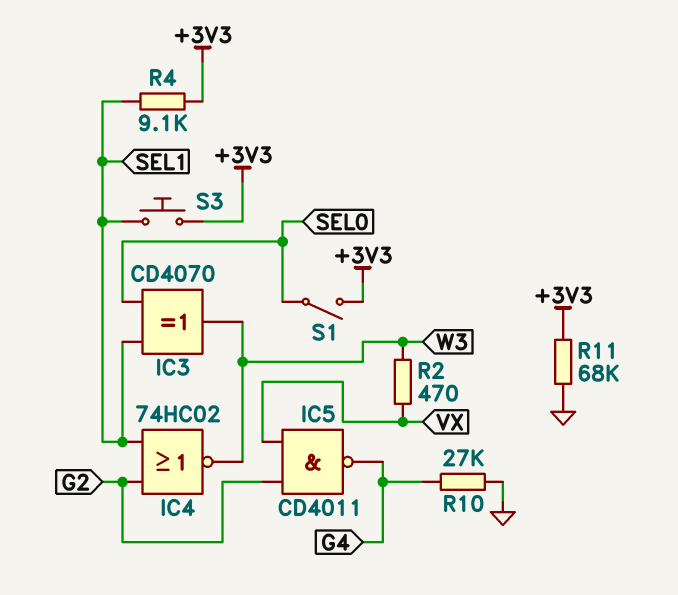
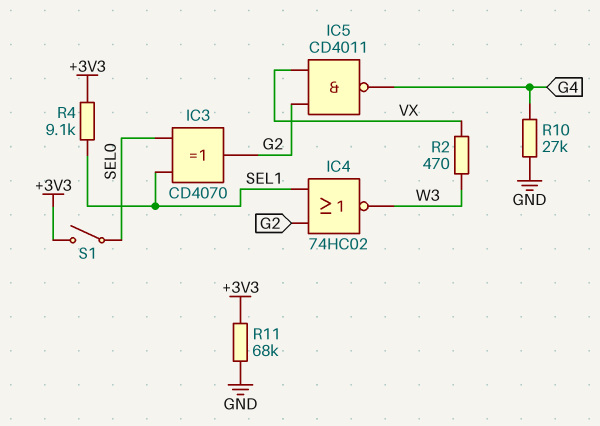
IC3: XOR CD4070 (in SEL0, in SEL1, out W3) -> XOR CD4070 (in SEL0, in SEL1, out G2)
S3: button (+3V3, SEL1) -> none

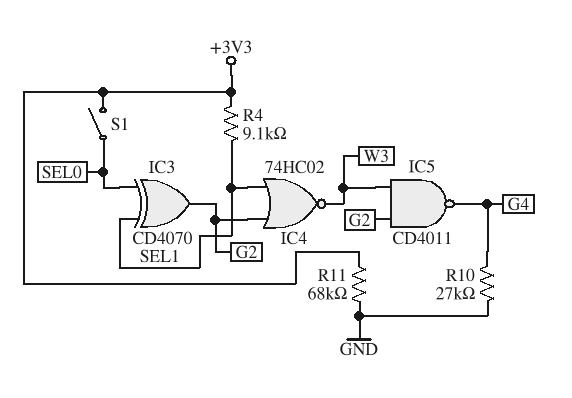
IC5: NAND CD4011 (in G2, in VX, out G4) -> NAND CD4011 (in G2, in W3, out G4)
R2: 470 (VX, W3) -> none

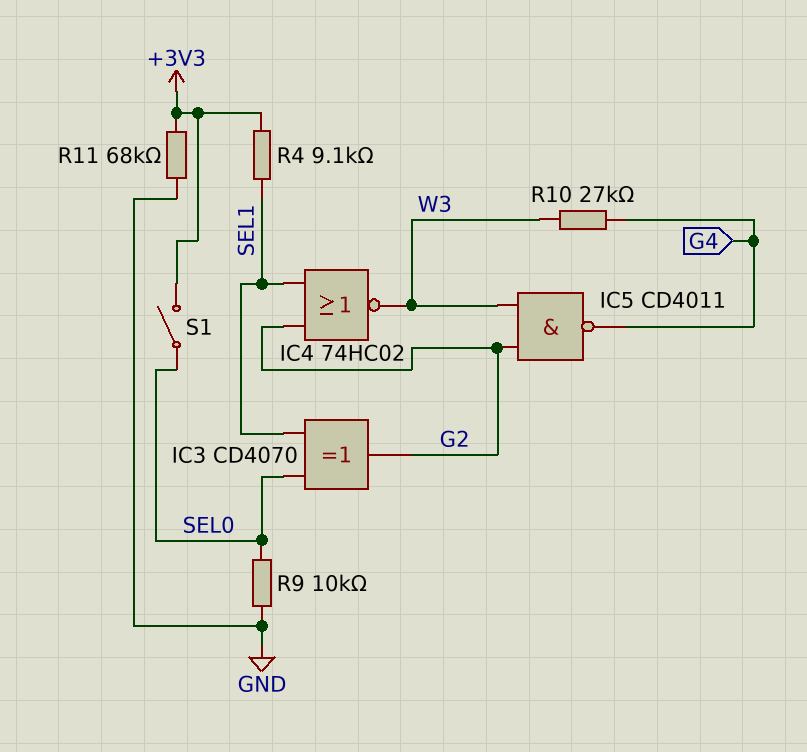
R9: none -> 10k (GND, SEL0)
R10: 27k (G4, GND) -> 27k (G4, W3)

